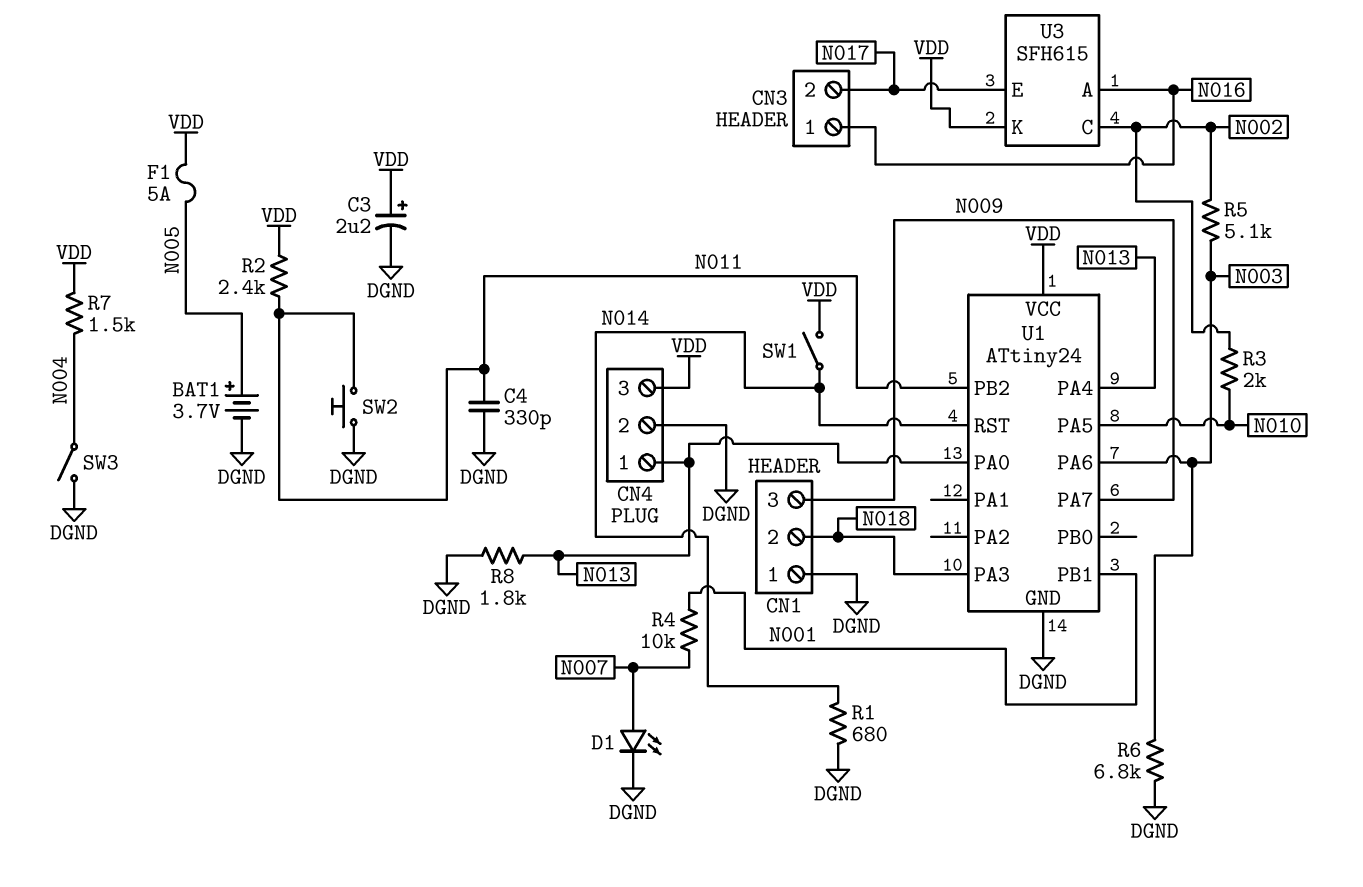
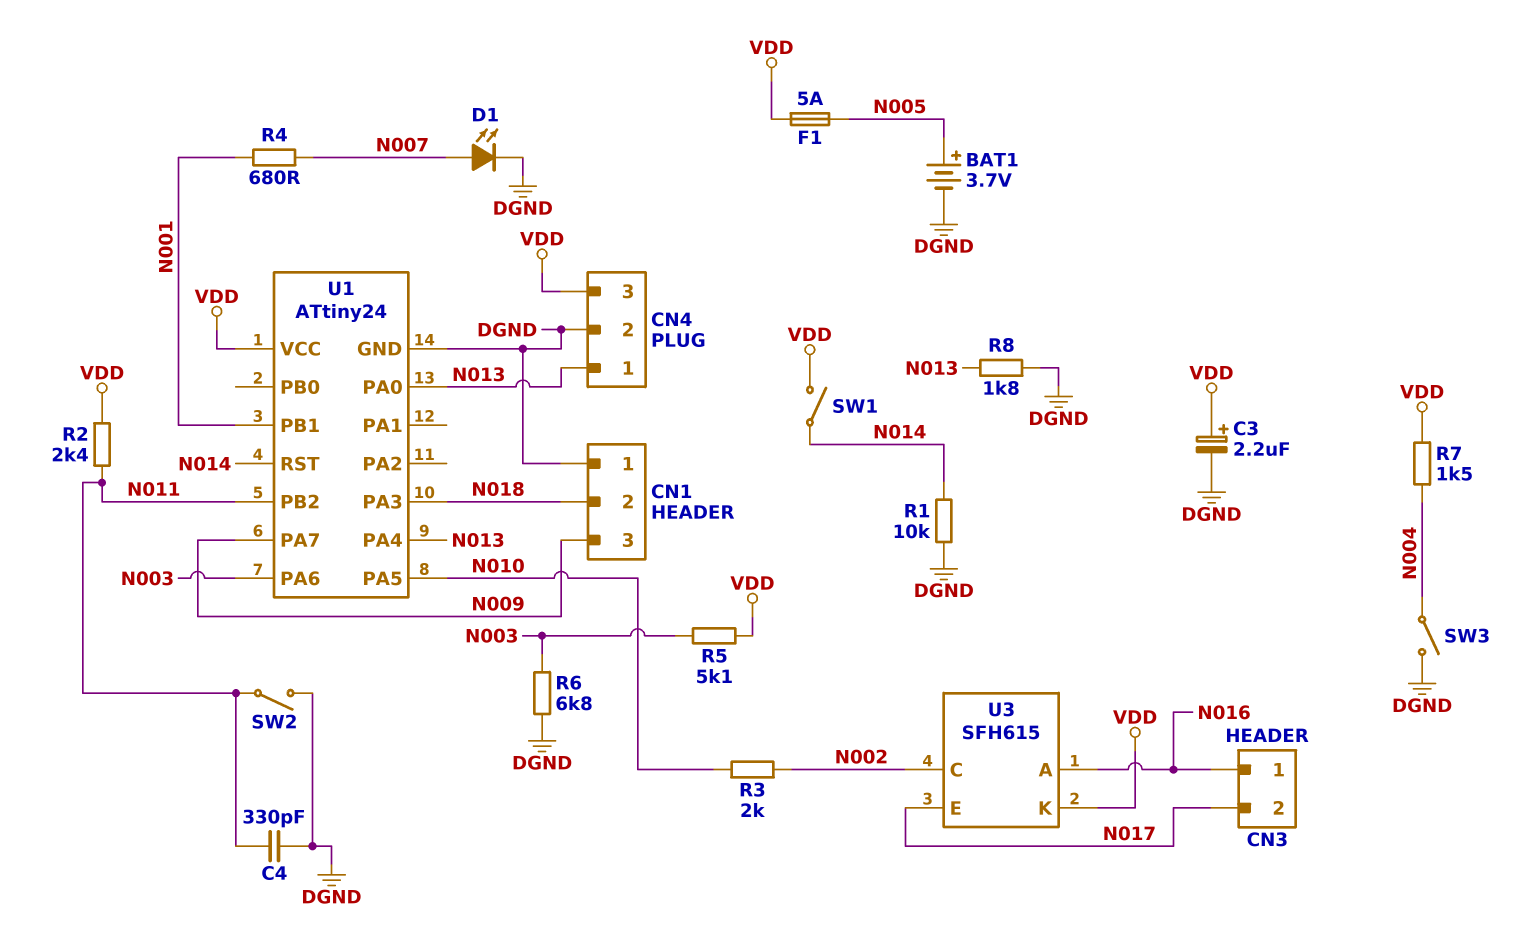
R1: 680 (DGND, N014) -> 10k (DGND, N014)
R4: 10k (N001, N007) -> 680 (N001, N007)
R5: 5.1k (N002, N003) -> 5.1k (N003, VDD)
SW2: button (DGND, N011) -> switch (DGND, N011)

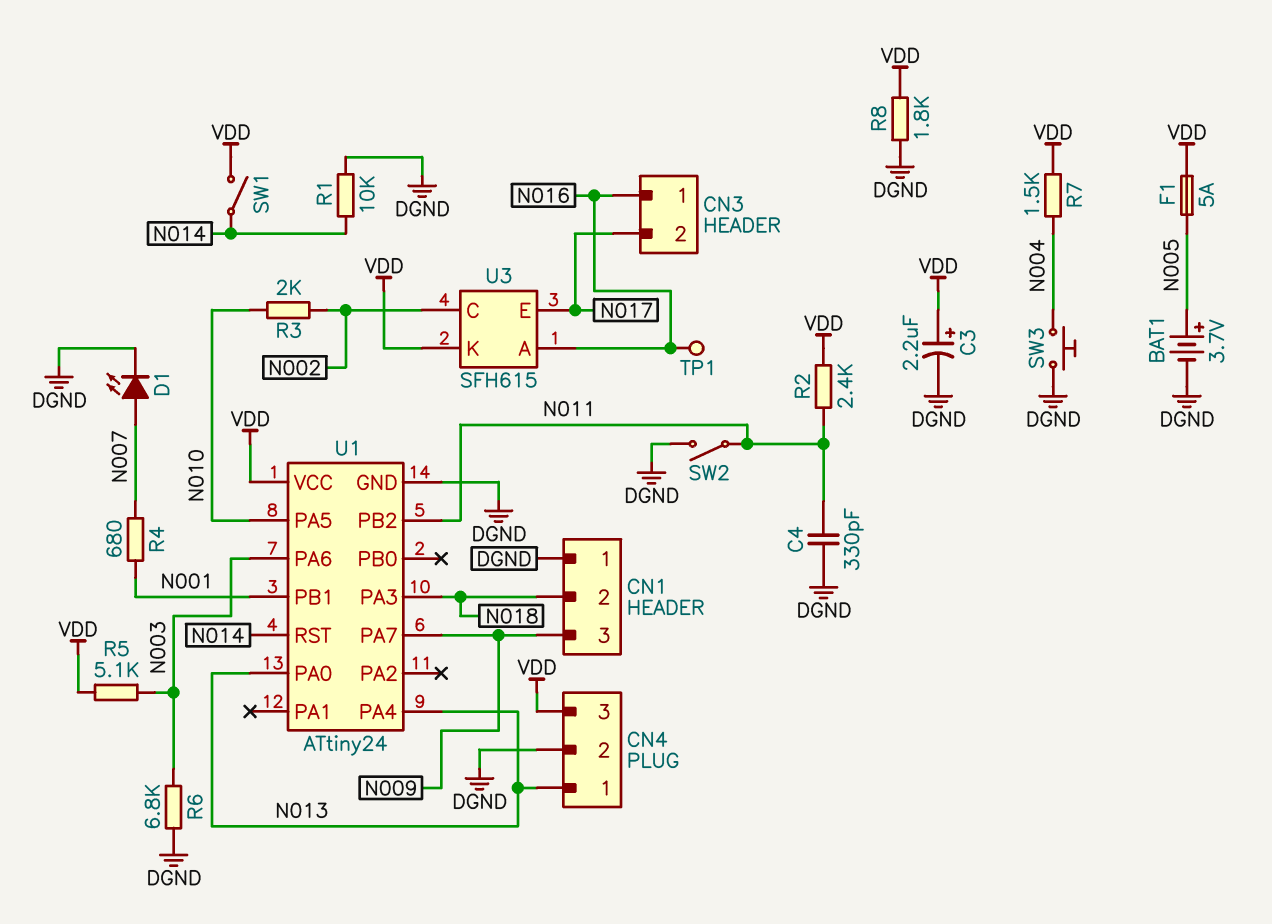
R8: 1.8k (DGND, N013) -> 1.8k (DGND, VDD)
SW3: switch (DGND, N004) -> button (DGND, N004)
TP1: none -> test point (N016)

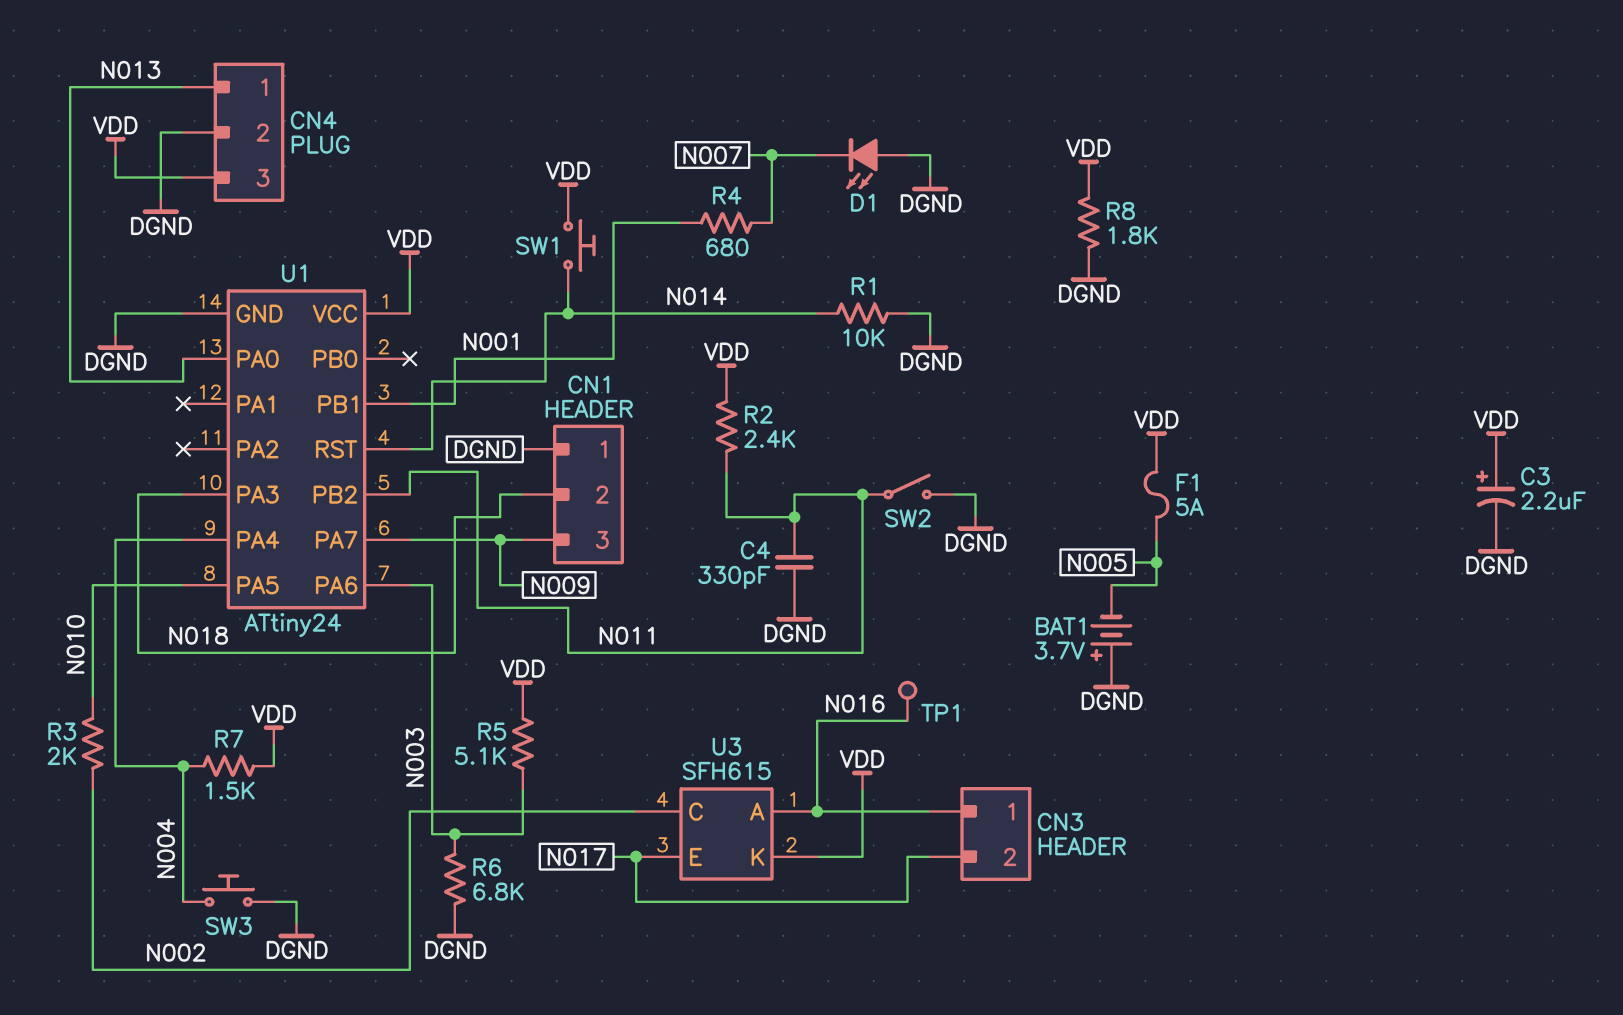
BAT1: 3.7V (plus N005, minus DGND) -> 3.7V (plus DGND, minus N005)
D1: LED (A N007, K DGND) -> LED (A DGND, K N007)
SW1: switch (N014, VDD) -> button (N014, VDD)
U1 pin PA4: N013 -> N004

